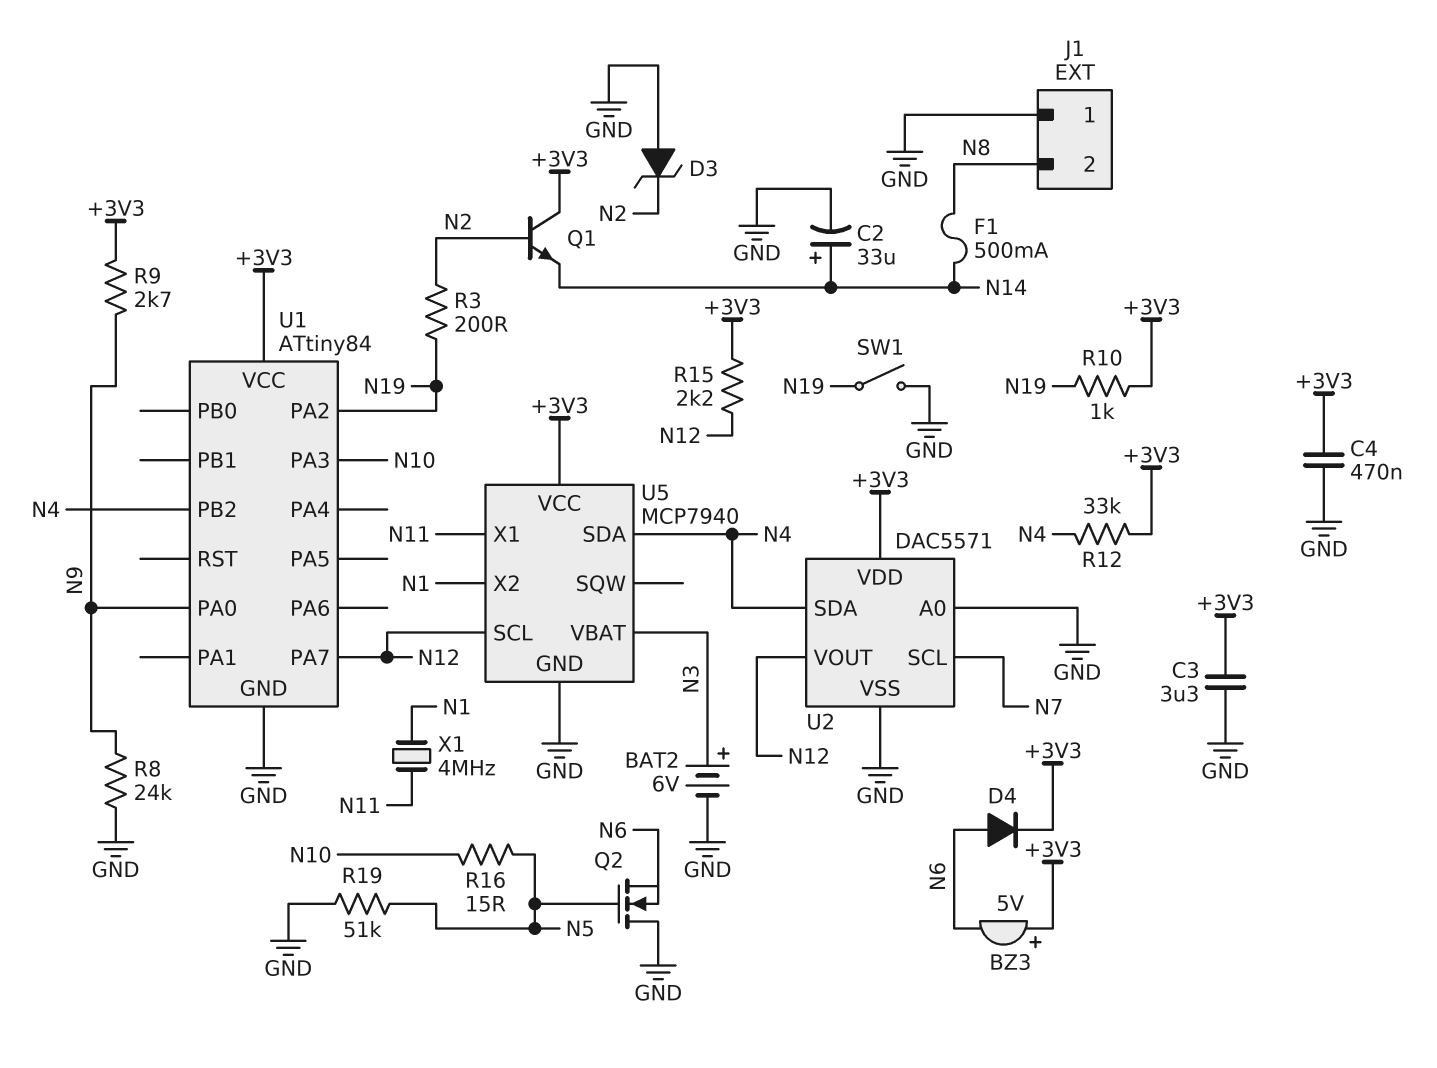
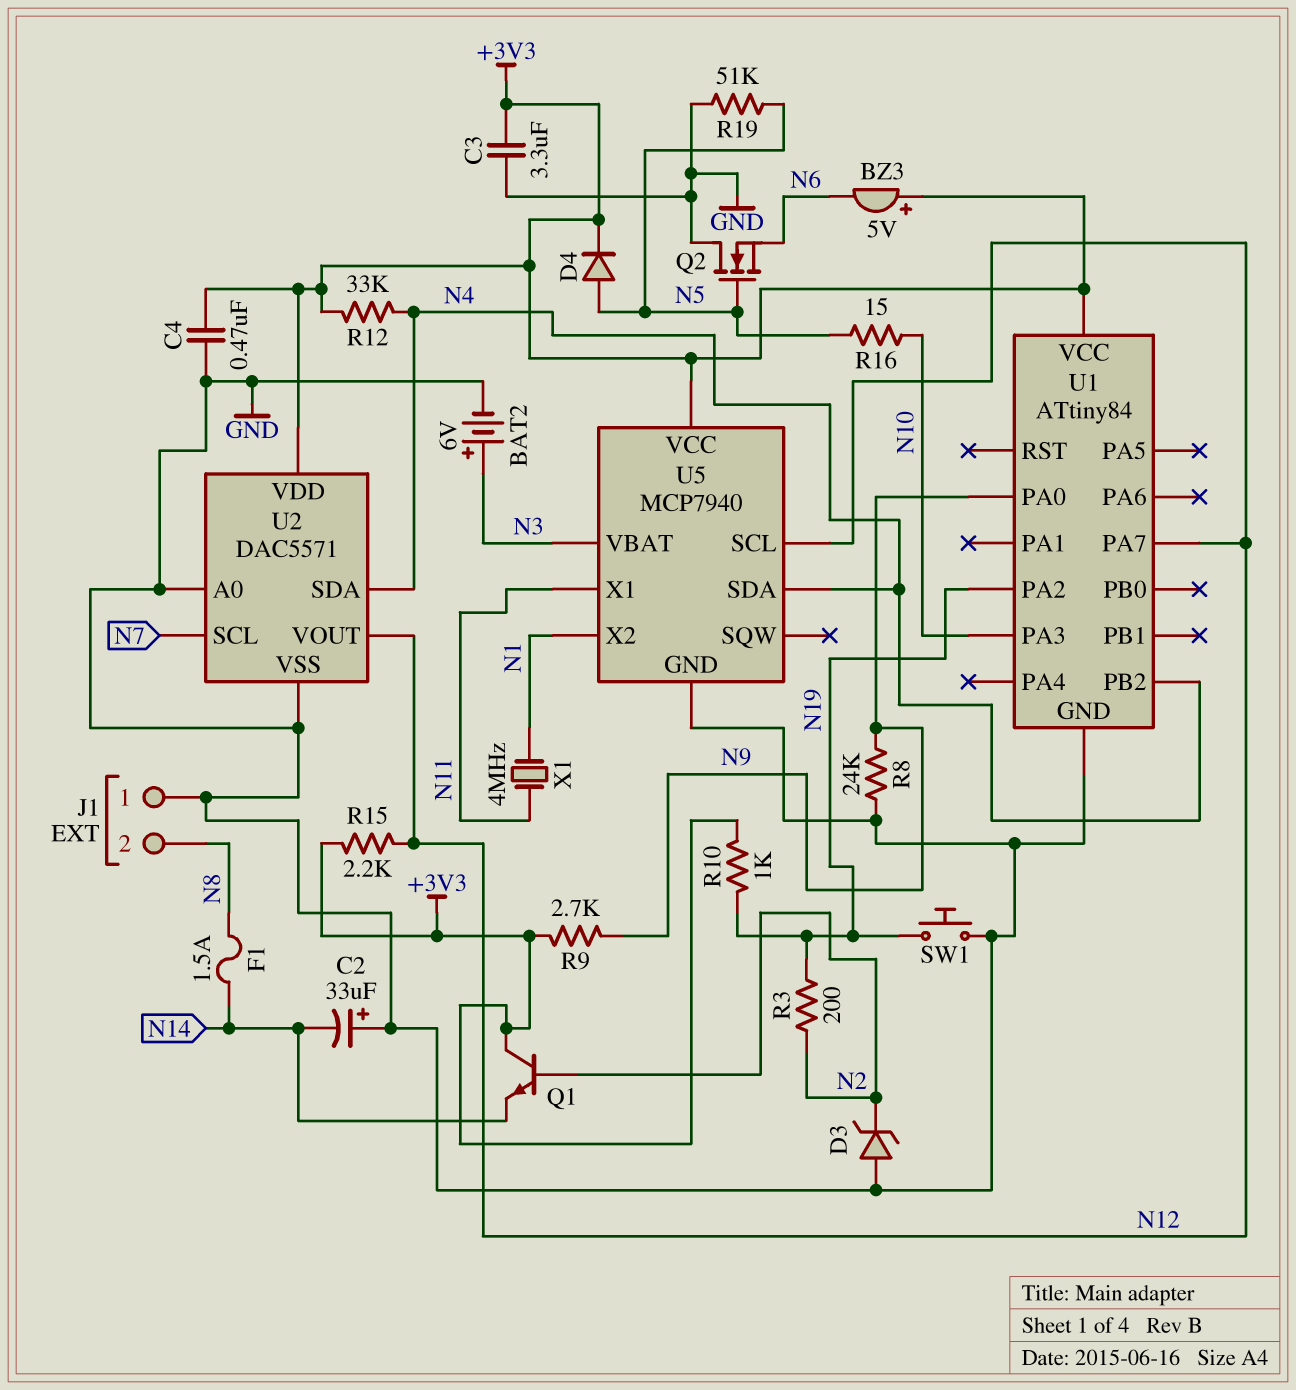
C2: 33uF (plus N14, minus GND) -> 33uF (plus GND, minus N14)
D4: diode (A N6, K +3V3) -> diode (A N5, K +3V3)
F1: 500mA (N8, N14) -> 1.5A (N8, N14)
SW1: switch (GND, N19) -> button (GND, N19)

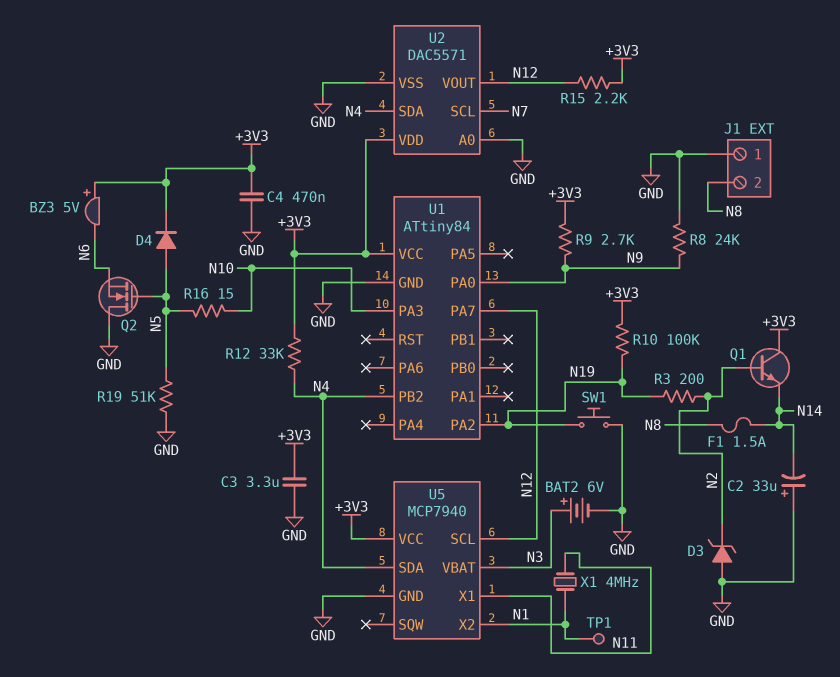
R10: 1k (+3V3, N19) -> 100k (+3V3, N19)
TP1: none -> test point (N1)

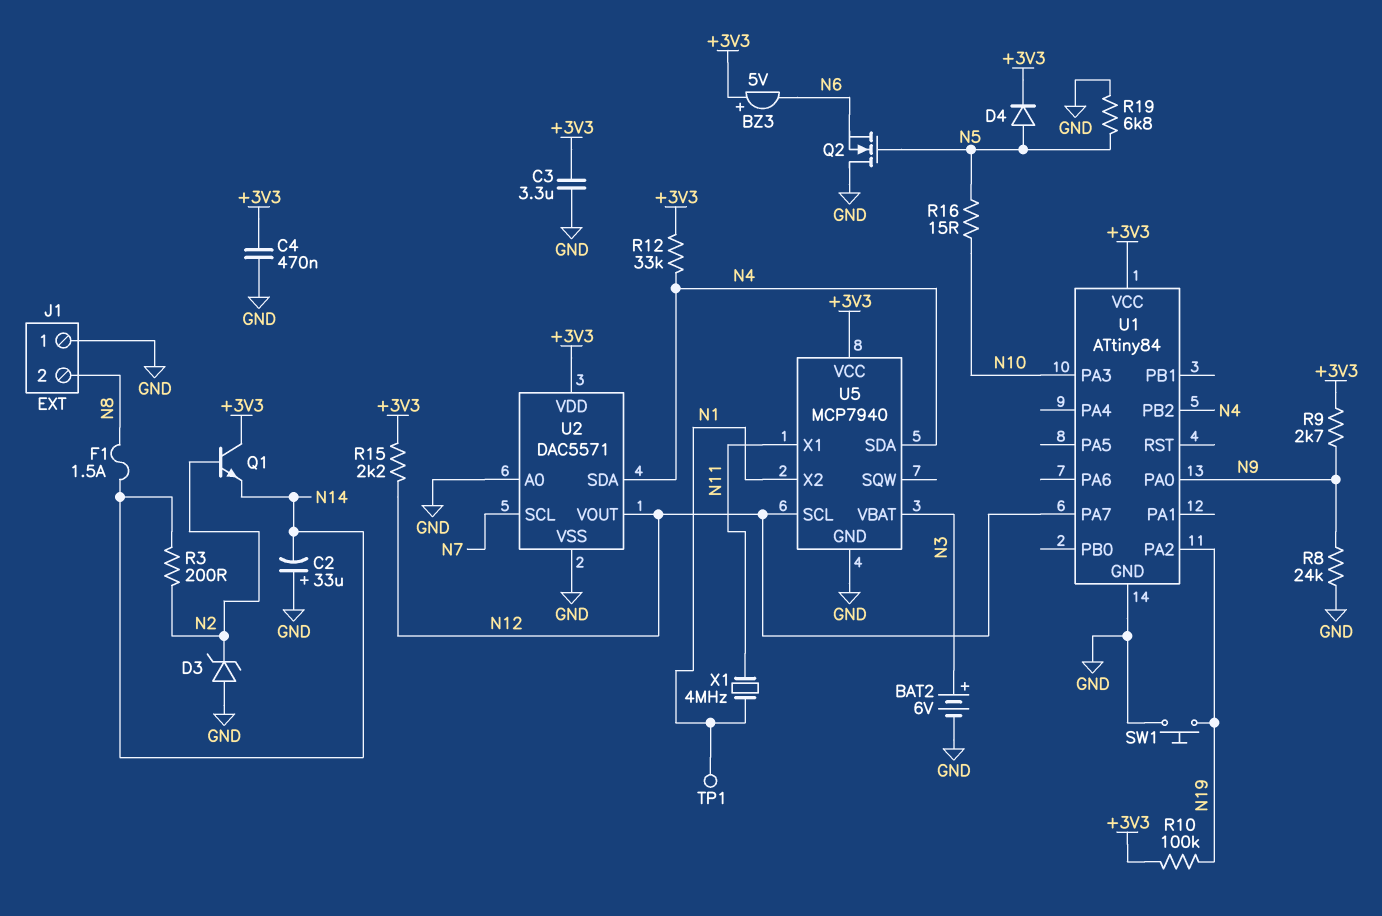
R3: 200 (N2, N19) -> 200 (N2, N14)
R19: 51k (GND, N5) -> 6.8k (GND, N5)

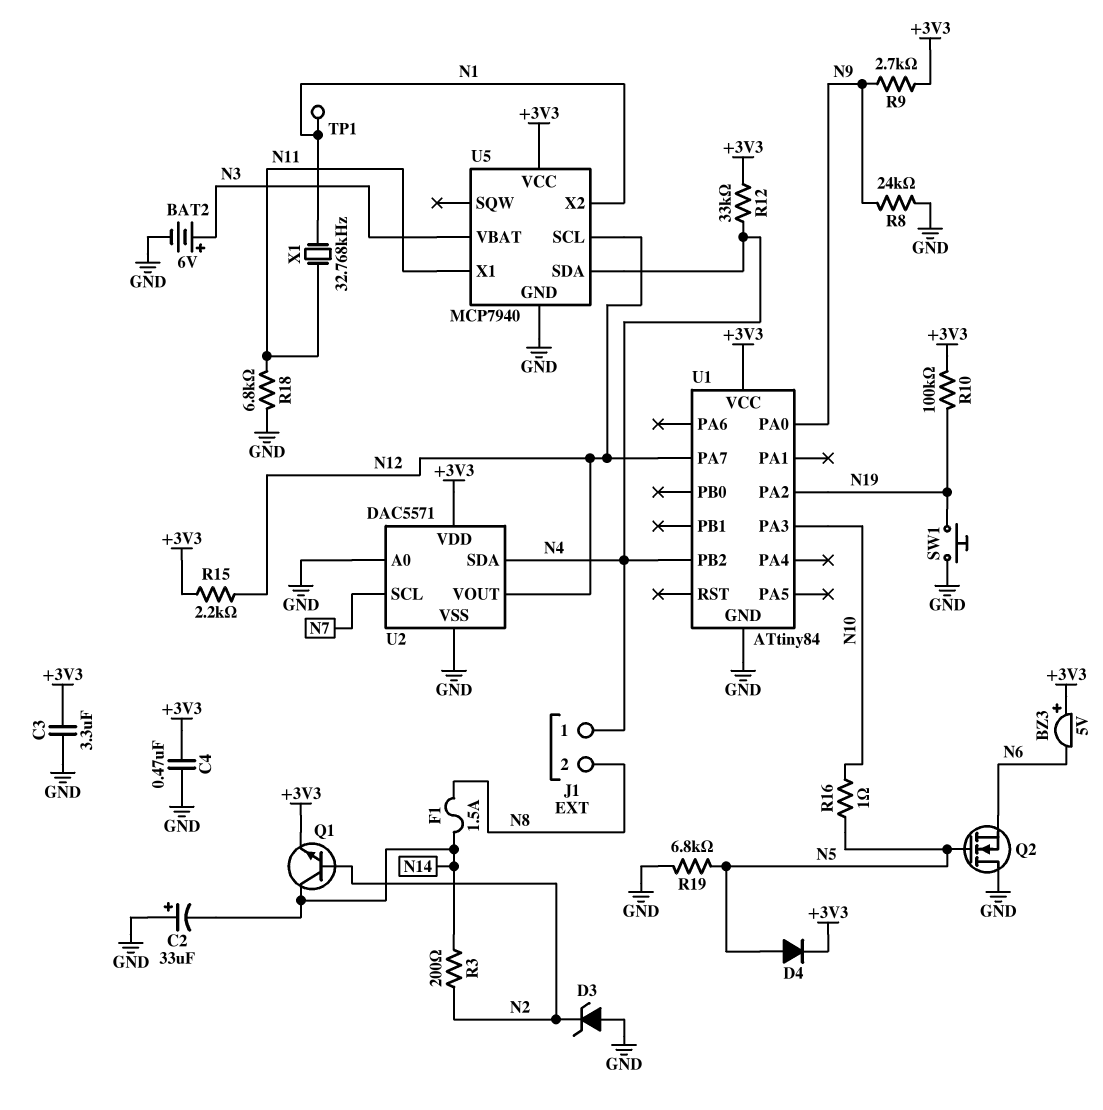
J1 pin 1: GND -> N4
Q1: NPN (B N2, C +3V3, E N14) -> NPN (B N2, C N14, E +3V3)
R16: 15 (N5, N10) -> 1 (N5, N10)
R18: none -> 6.8k (GND, N11)
X1: 4MHz (N1, N11) -> 32.768kHz (N1, N11)

